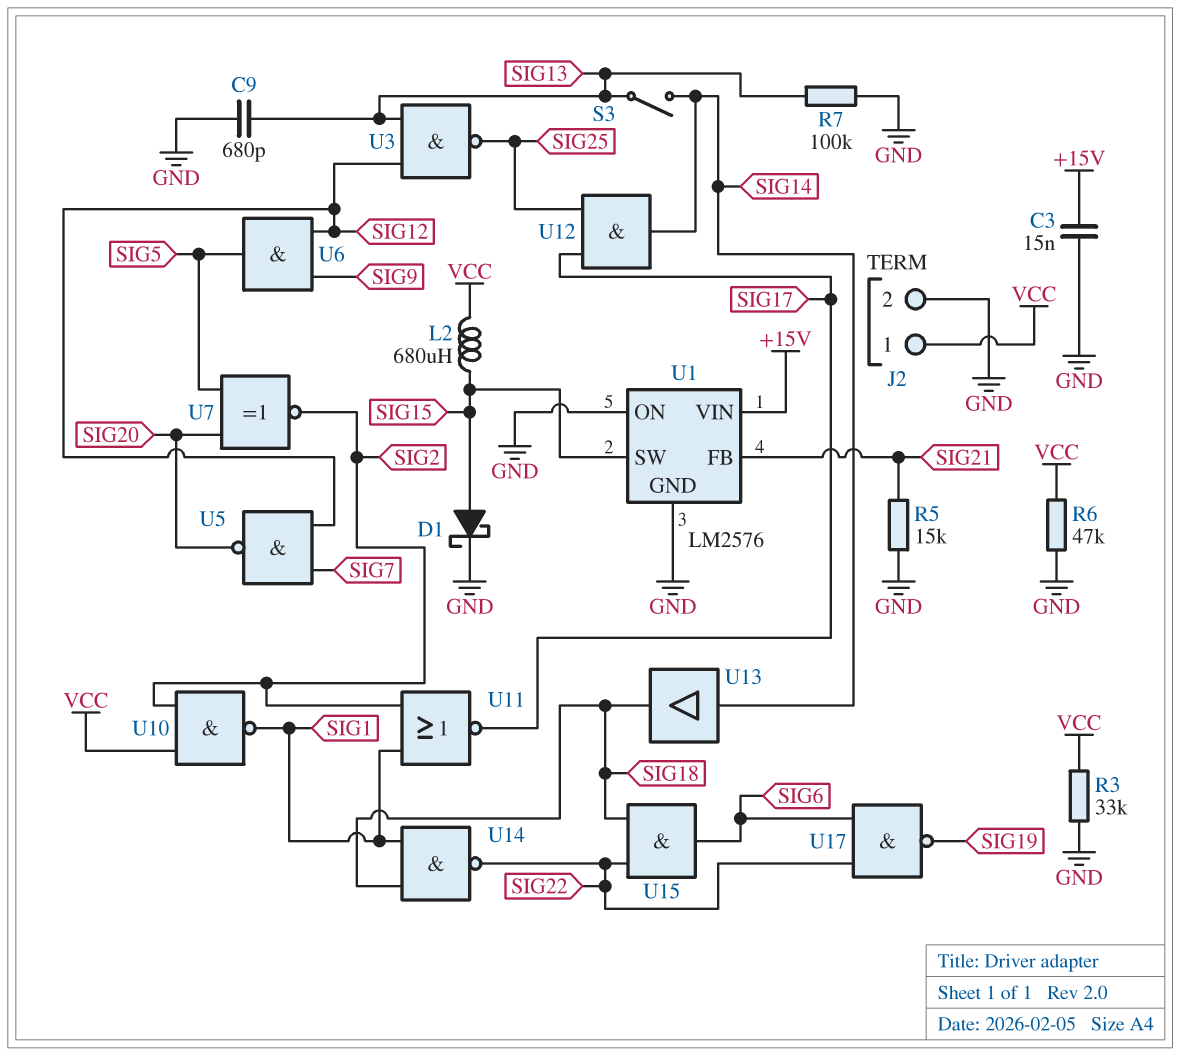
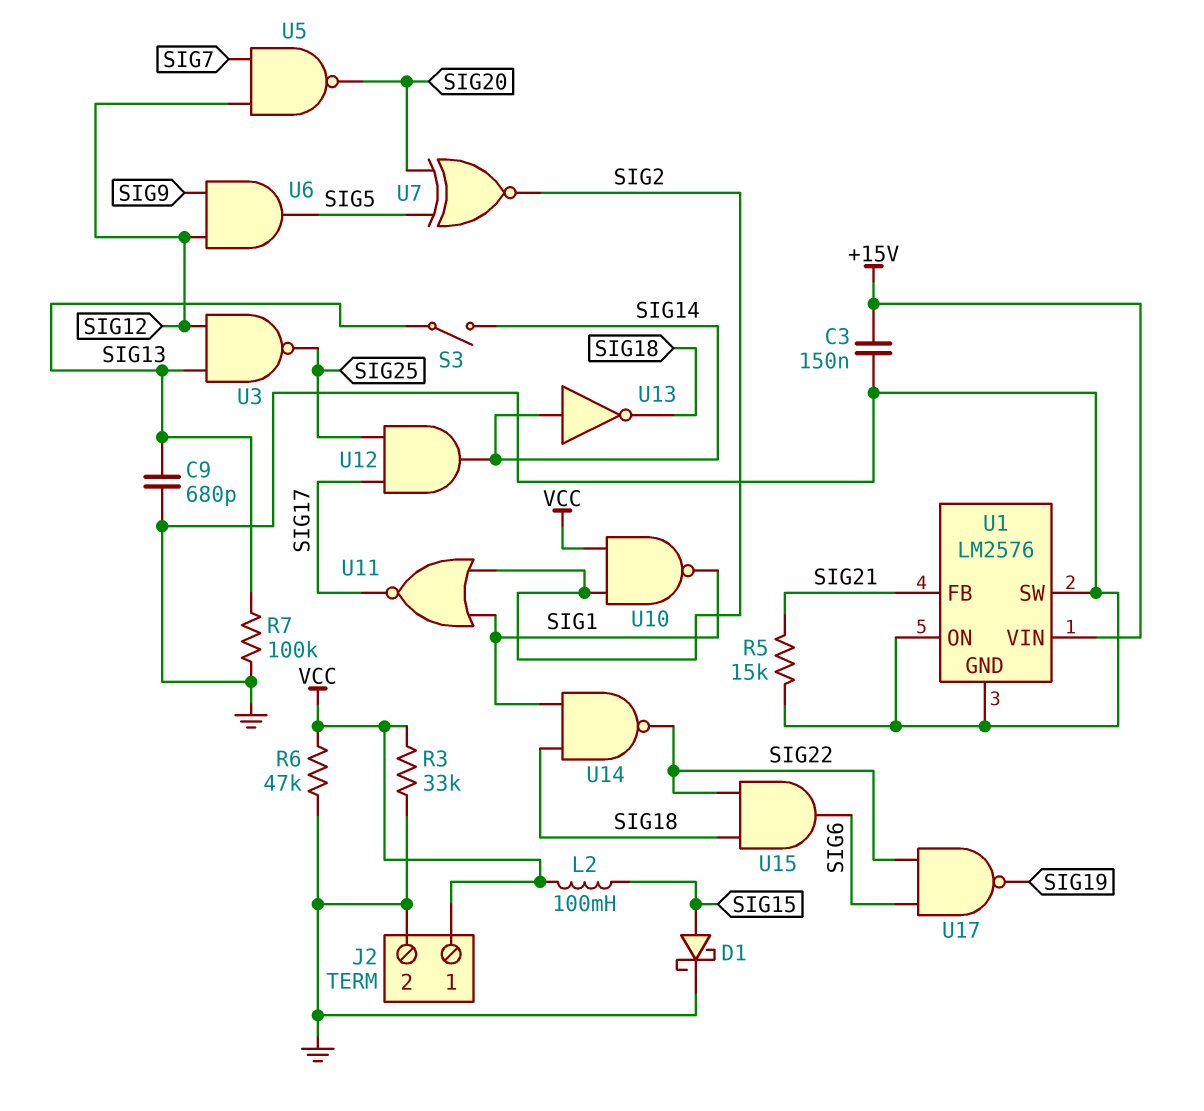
C3: 15nF (+15V, GND) -> 150nF (+15V, GND)
L2: 680uH (SIG15, VCC) -> 100mH (SIG15, VCC)
U1 pin SW: SIG15 -> GND
U13: buffer (in SIG14, out SIG18) -> NOT (in SIG14, out SIG18)

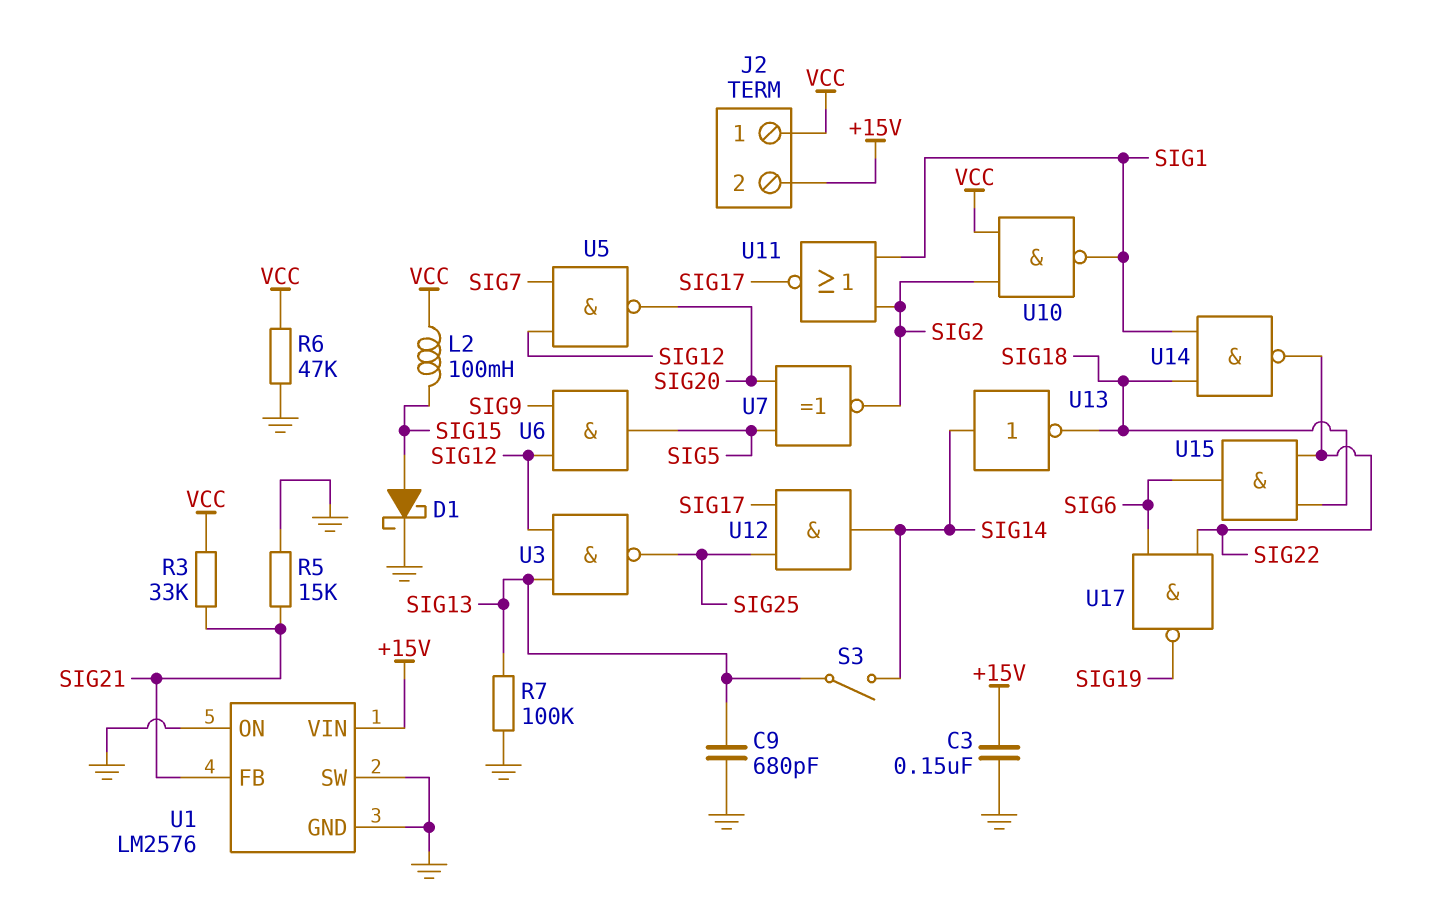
J2 pin 2: GND -> +15V
R3: 33k (GND, VCC) -> 33k (SIG21, VCC)

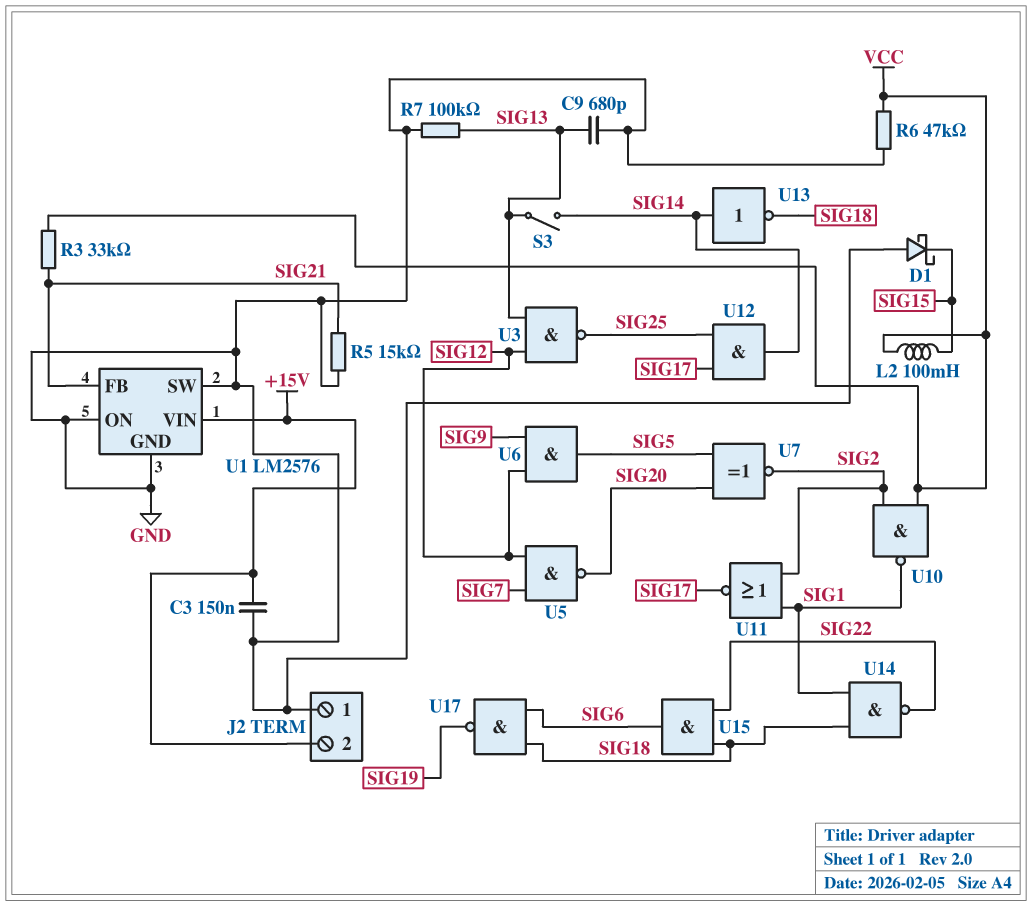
D1: schottky (A SIG15, K GND) -> schottky (A GND, K SIG15)
J2 pin 1: VCC -> GND
U17: NAND (in SIG6, in SIG22, out SIG19) -> NAND (in SIG6, in SIG18, out SIG19)

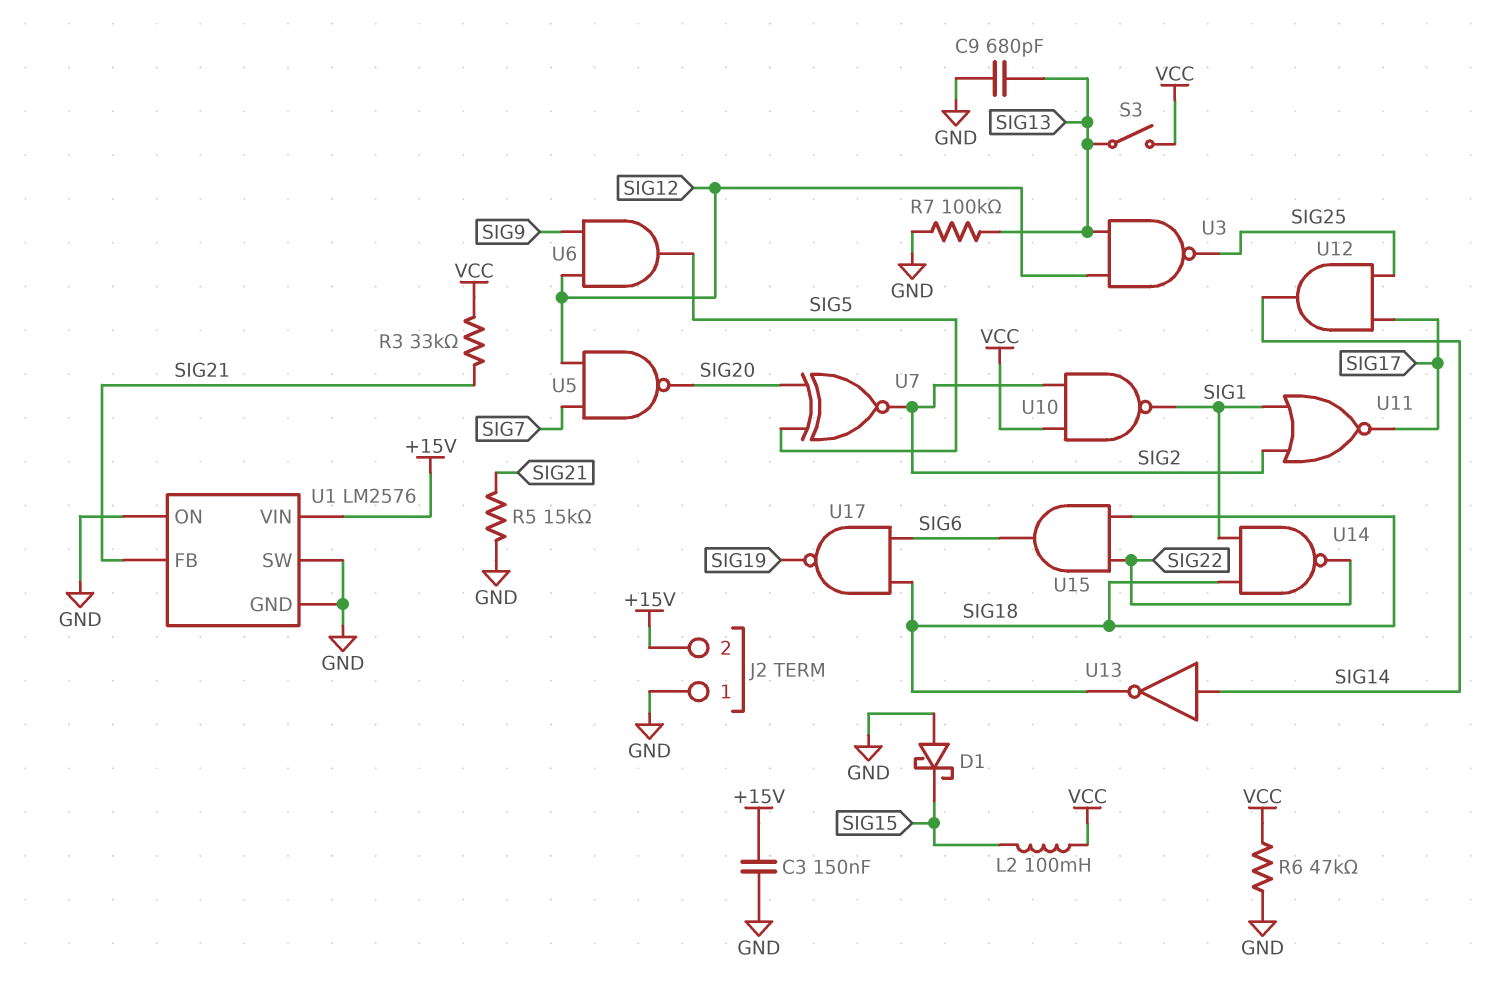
S3: switch (SIG13, SIG14) -> switch (SIG13, VCC)

